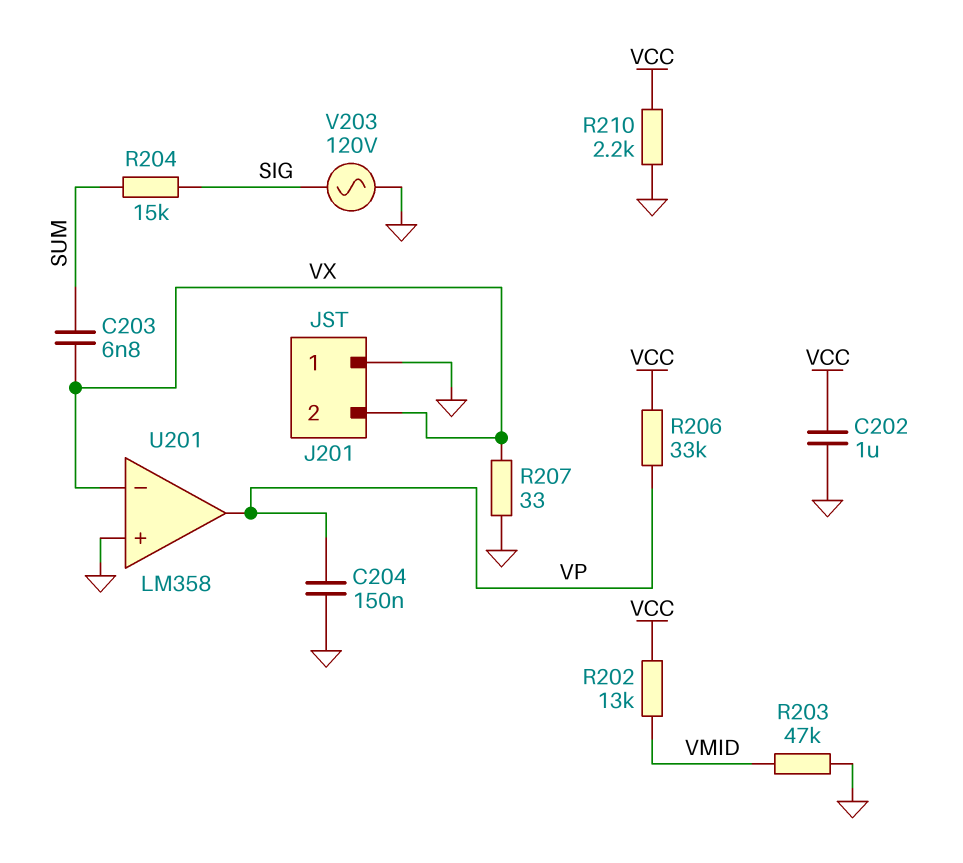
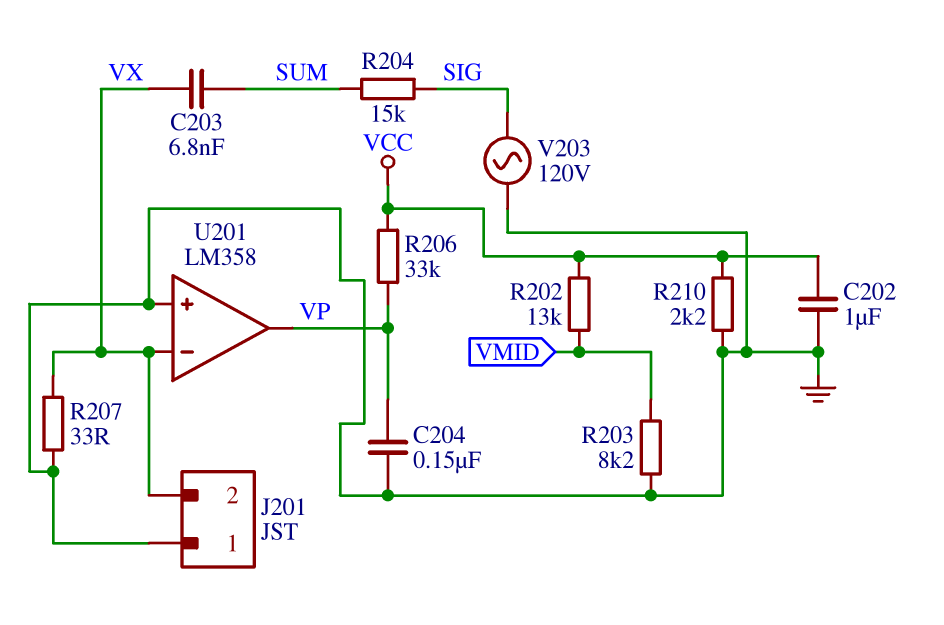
R203: 47k (GND, VMID) -> 8.2k (GND, VMID)

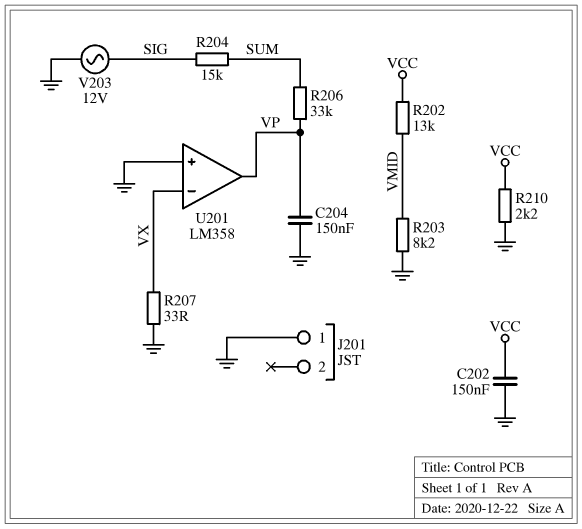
C202: 1uF (GND, VCC) -> 150nF (GND, VCC)
C203: 6.8nF (SUM, VX) -> none
J201 pin 2: VX -> none
R206: 33k (VCC, VP) -> 33k (SUM, VP)
V203: AC 120V (GND, SIG) -> AC 12V (GND, SIG)

